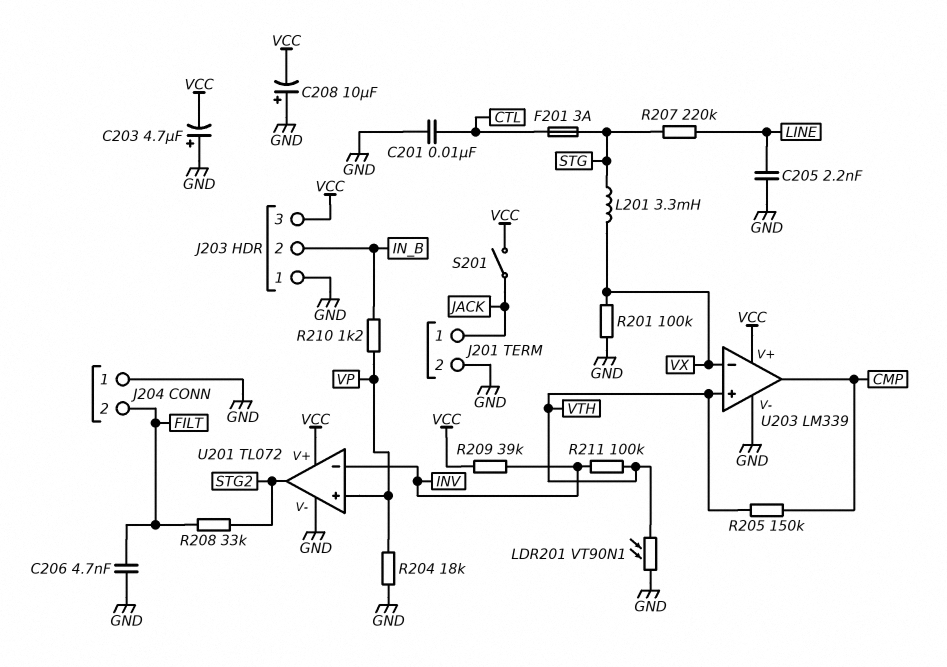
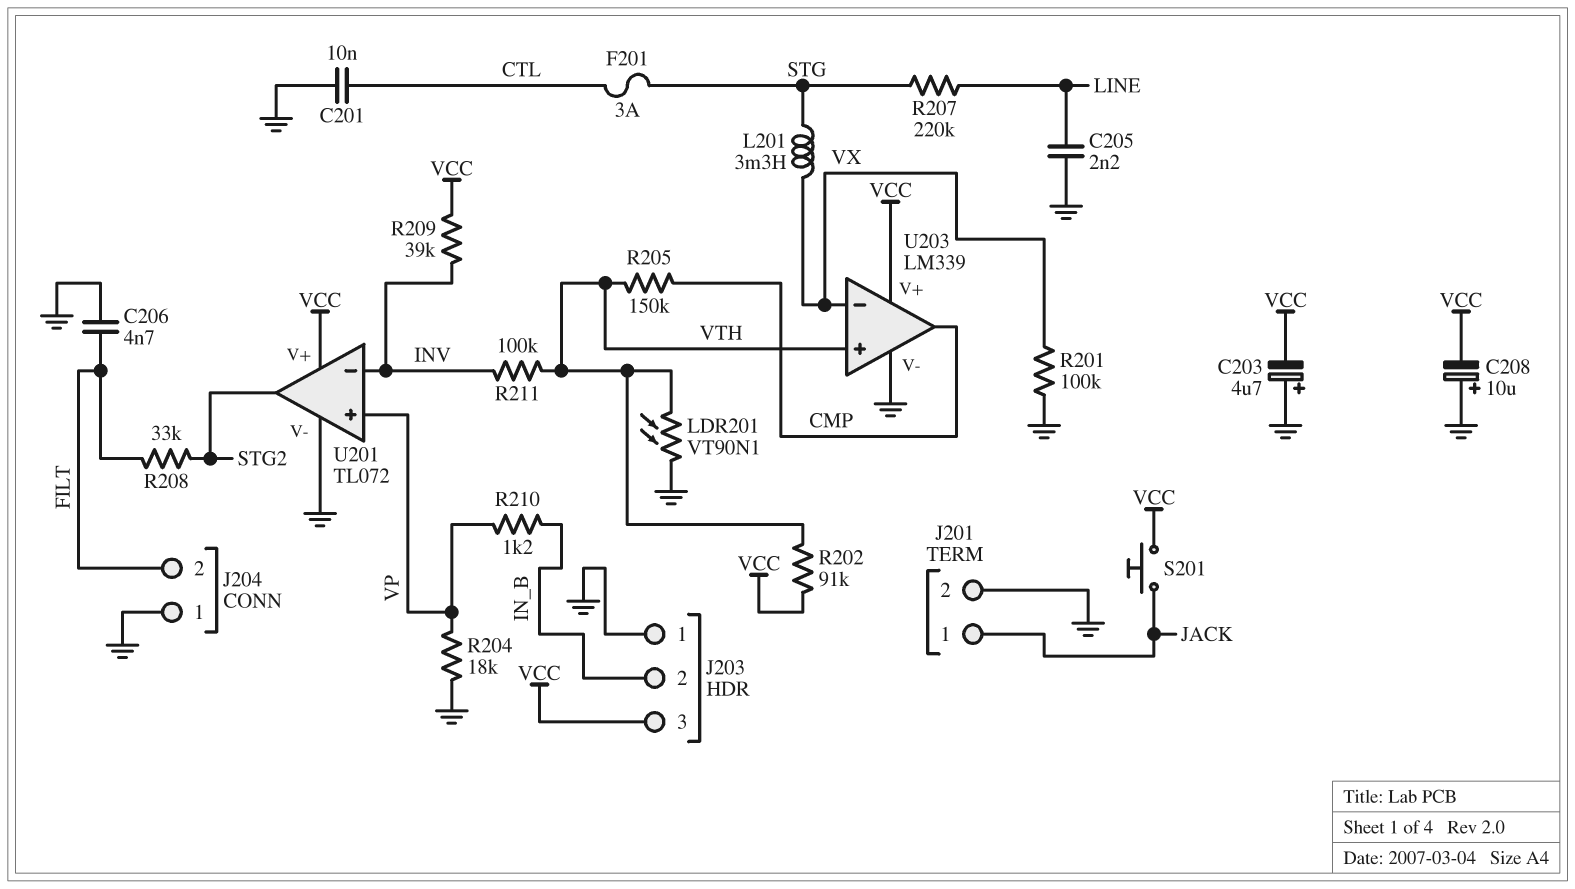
R202: none -> 91k (VCC, VTH)
S201: switch (JACK, VCC) -> button (JACK, VCC)

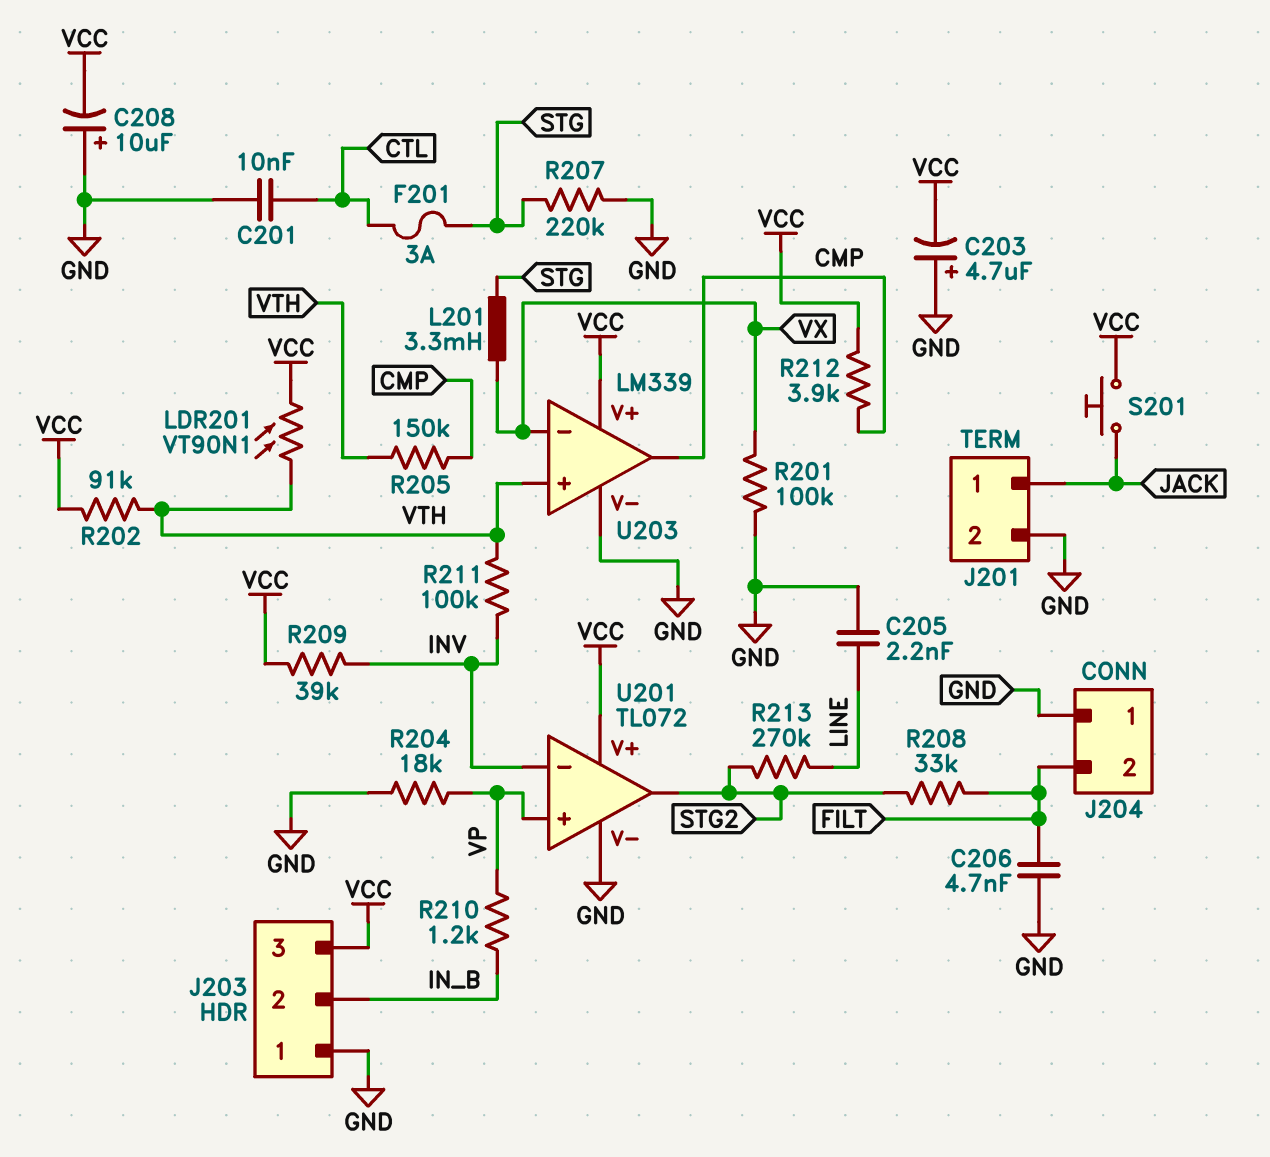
LDR201: VT90N1 (GND, VTH) -> VT90N1 (VCC, VTH)
R207: 220k (LINE, STG) -> 220k (GND, STG)
R212: none -> 3.9k (CMP, VCC)
R213: none -> 270k (LINE, STG2)

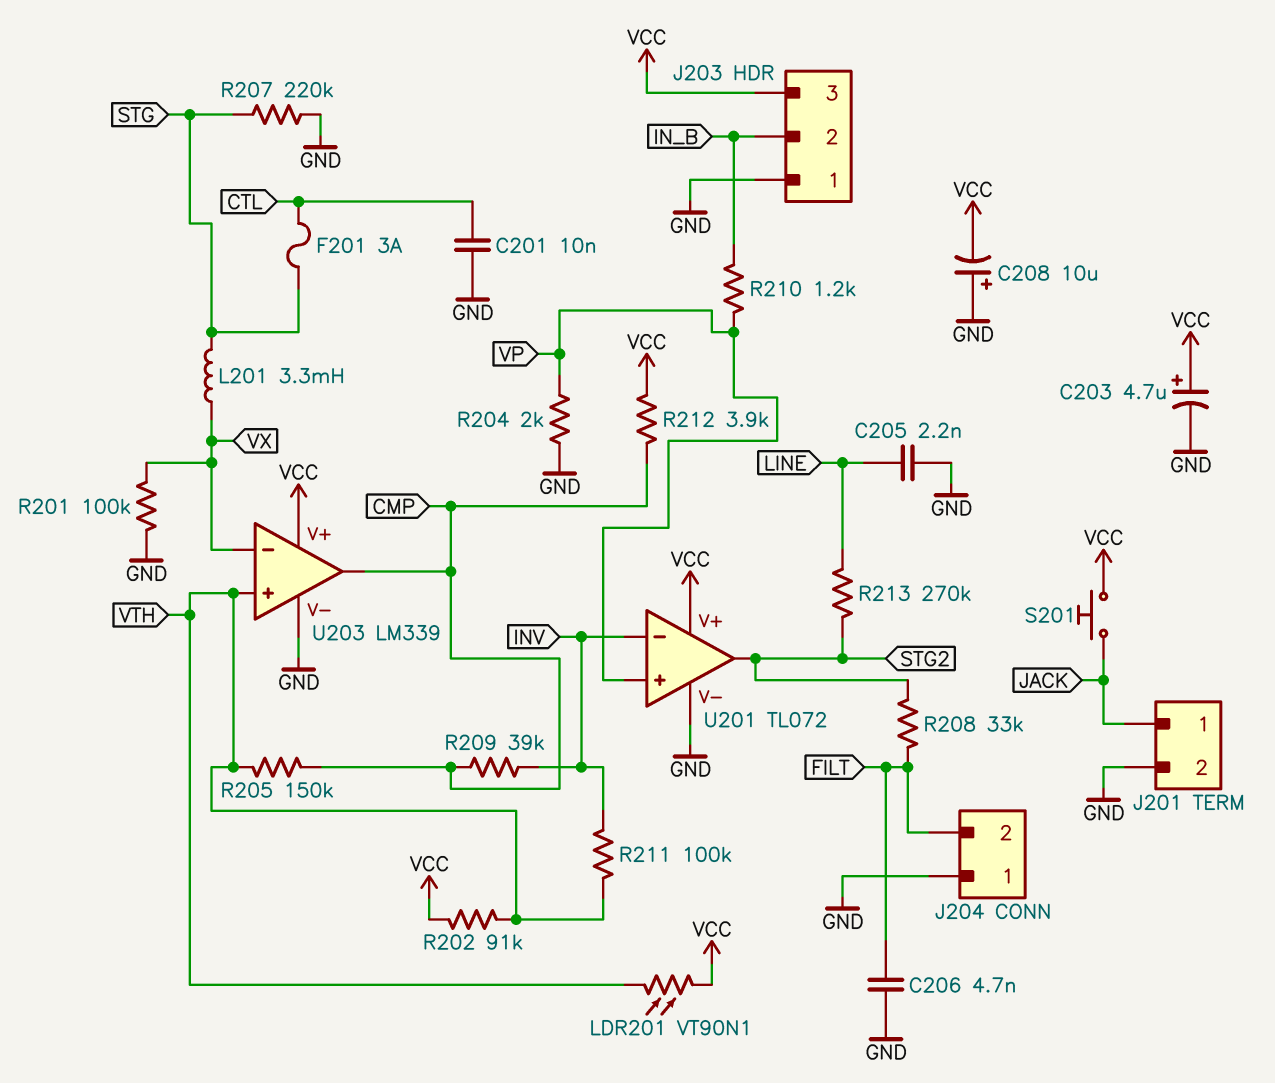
C203: 4.7uF (plus GND, minus VCC) -> 4.7uF (plus VCC, minus GND)
R204: 18k (GND, VP) -> 2k (GND, VP)
R209: 39k (INV, VCC) -> 39k (CMP, INV)

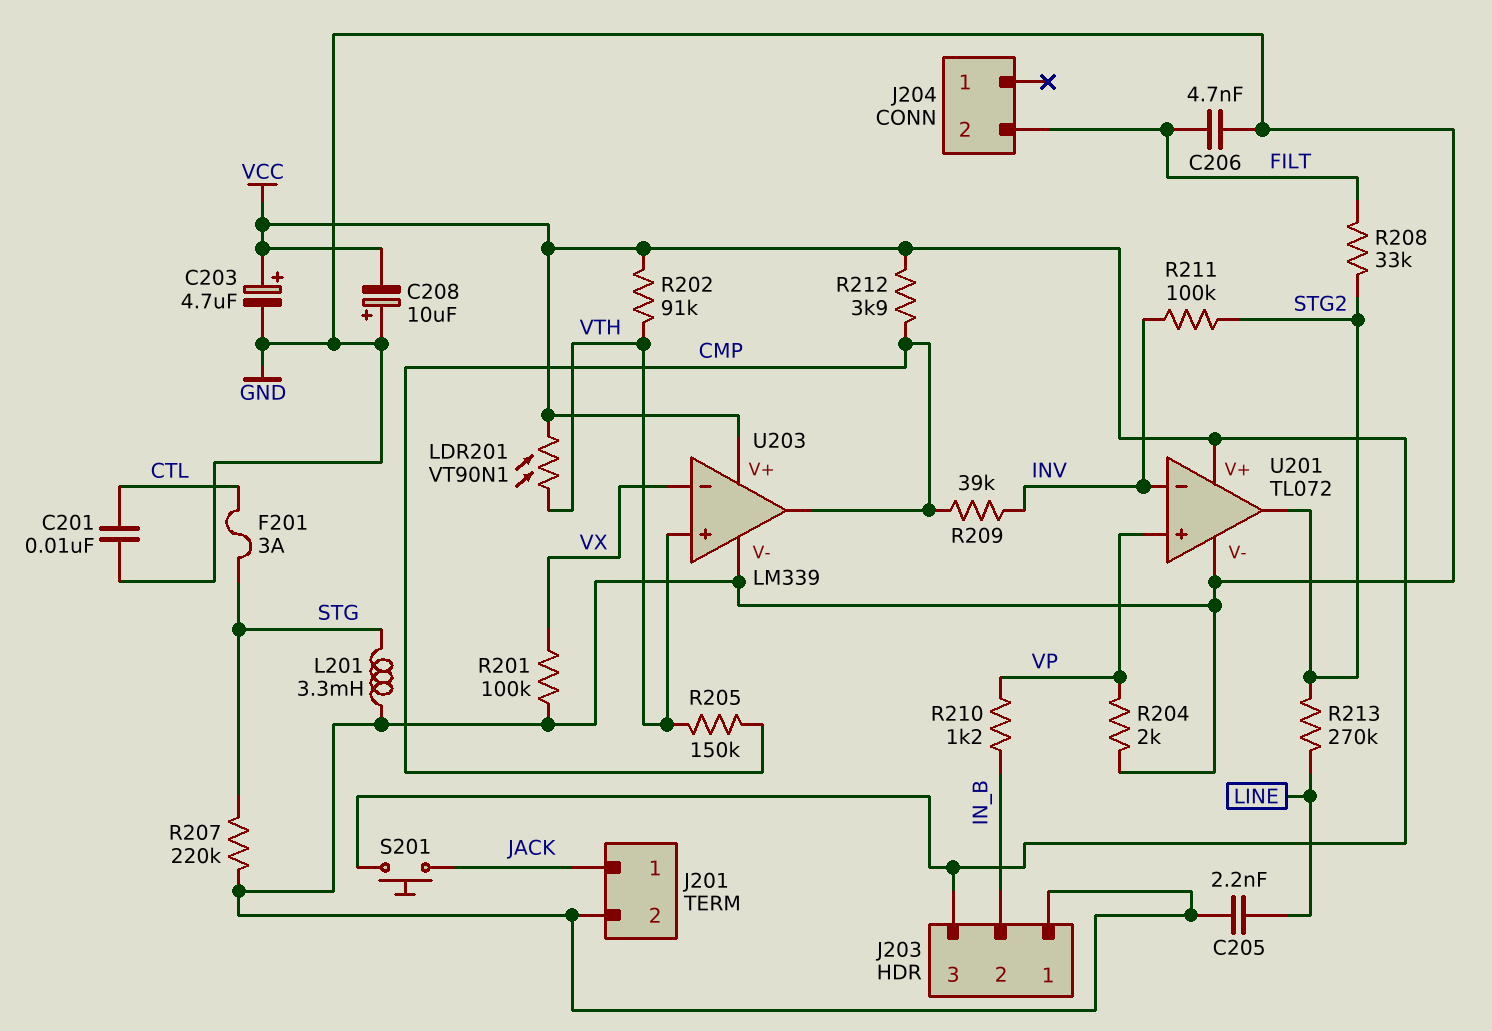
J204 pin 1: GND -> none
L201: 3.3mH (STG, VX) -> 3.3mH (GND, STG)
R211: 100k (INV, VTH) -> 100k (INV, STG2)

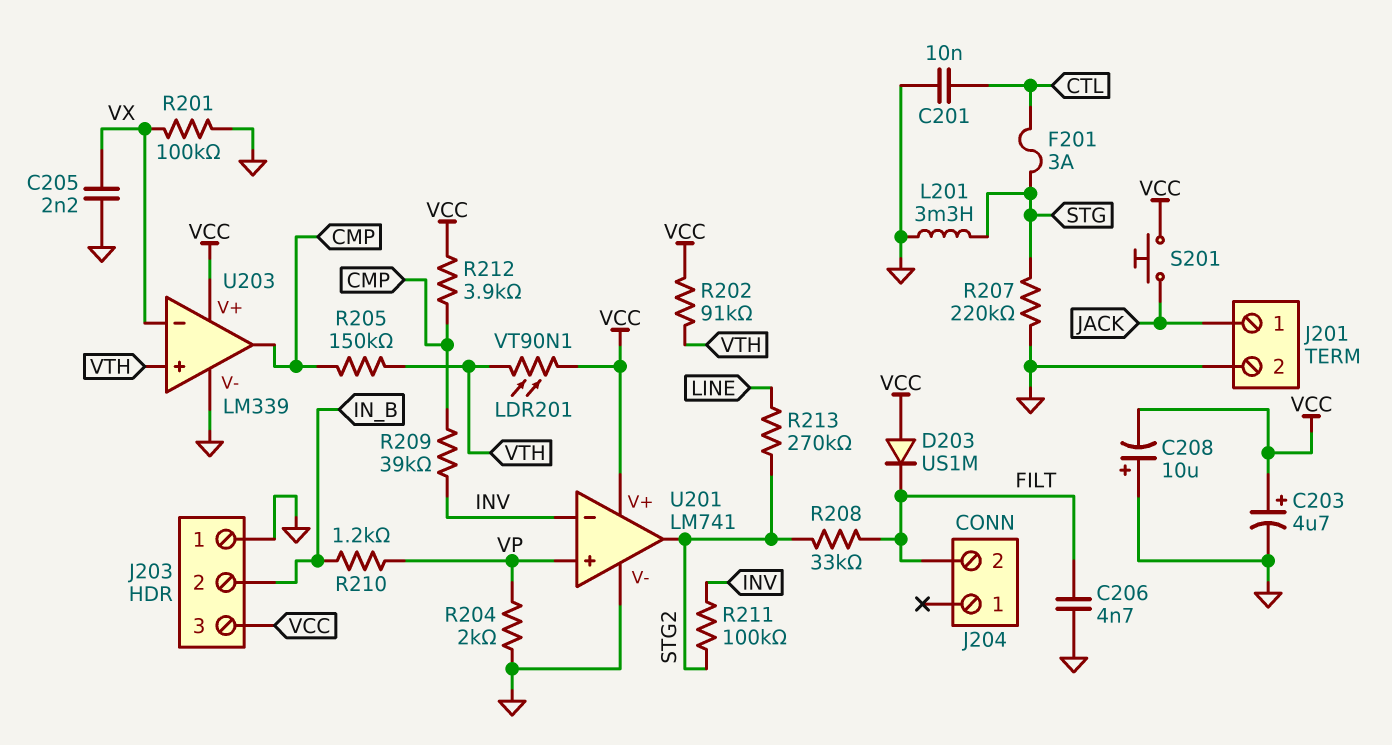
C205: 2.2nF (GND, LINE) -> 2.2nF (GND, VX)
D203: none -> diode US1M (A VCC, K FILT)
U201: TL072 -> LM741

